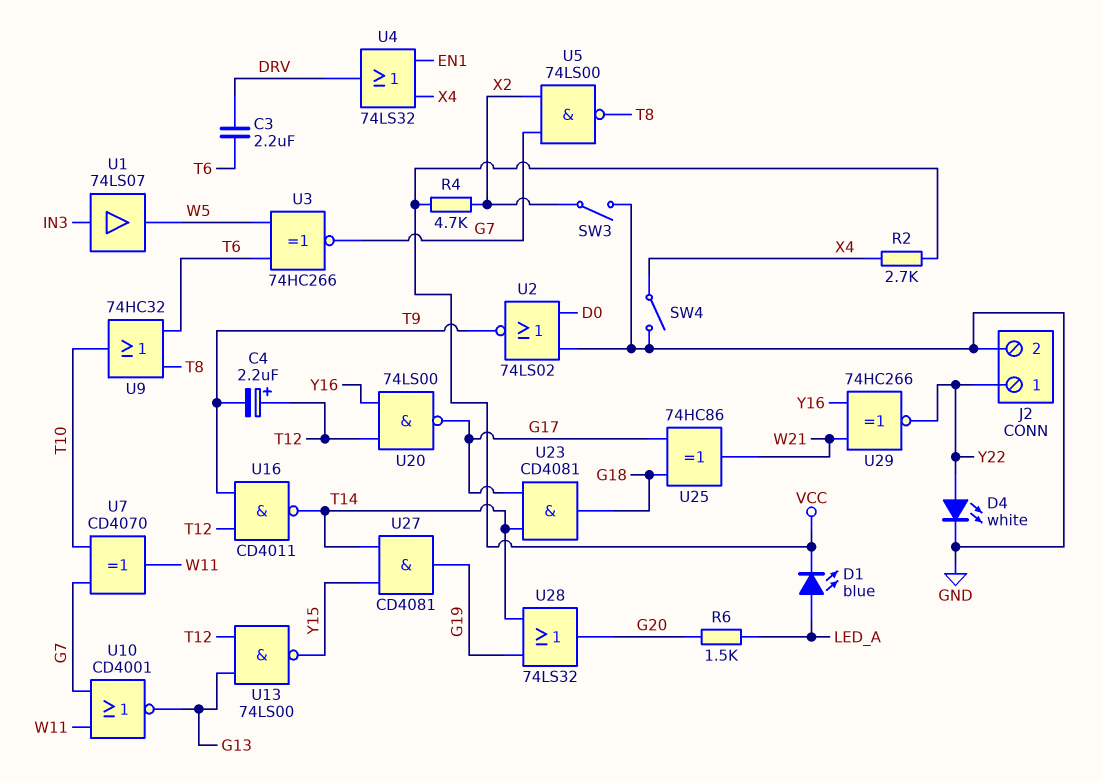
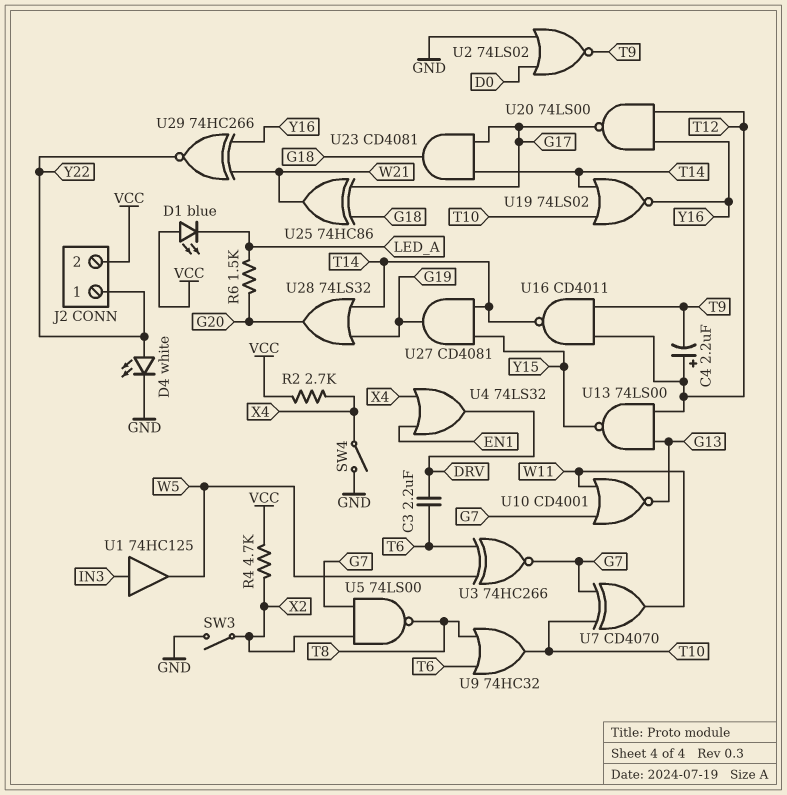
D1: LED blue (A LED_A, K VCC) -> LED blue (A VCC, K LED_A)
J2 pin 2: GND -> VCC
U1: buffer 74LS07 (in IN3, out W5) -> buffer 74HC125 (in IN3, out W5)
U19: none -> NOR 74LS02 (in T10, in T14, out Y16)

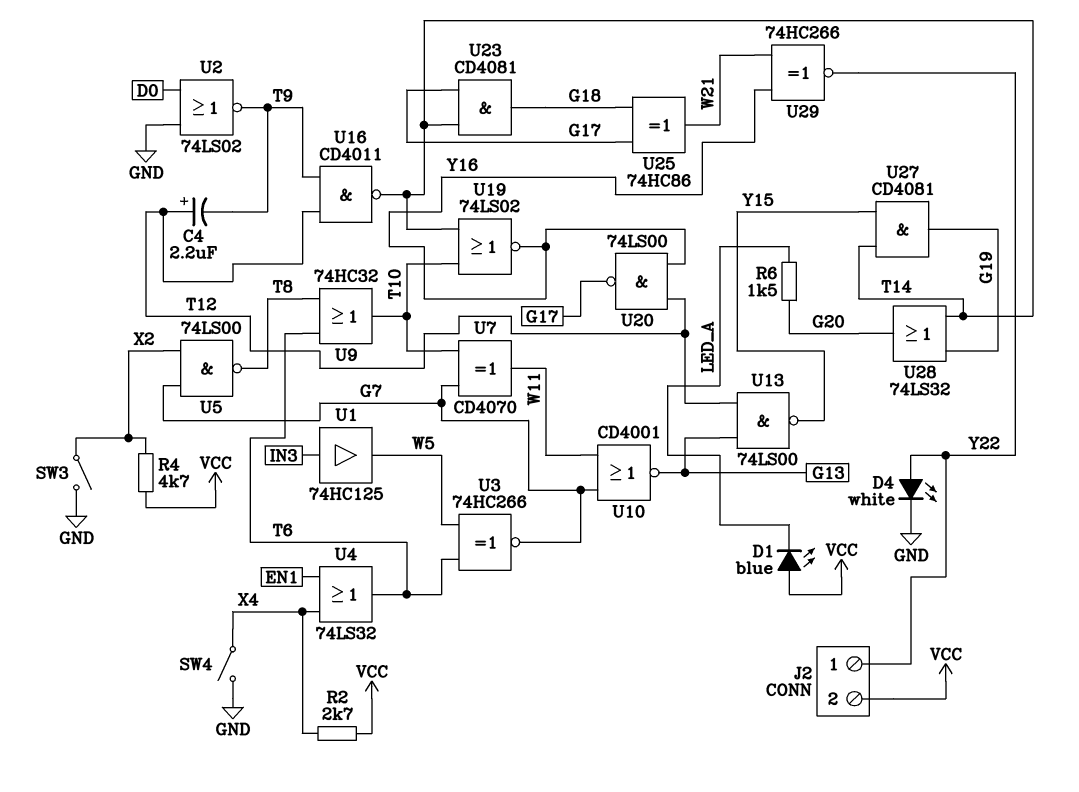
C3: 2.2uF (DRV, T6) -> none
U4: OR 74LS32 (in EN1, in X4, out DRV) -> OR 74LS32 (in EN1, in X4, out T6)

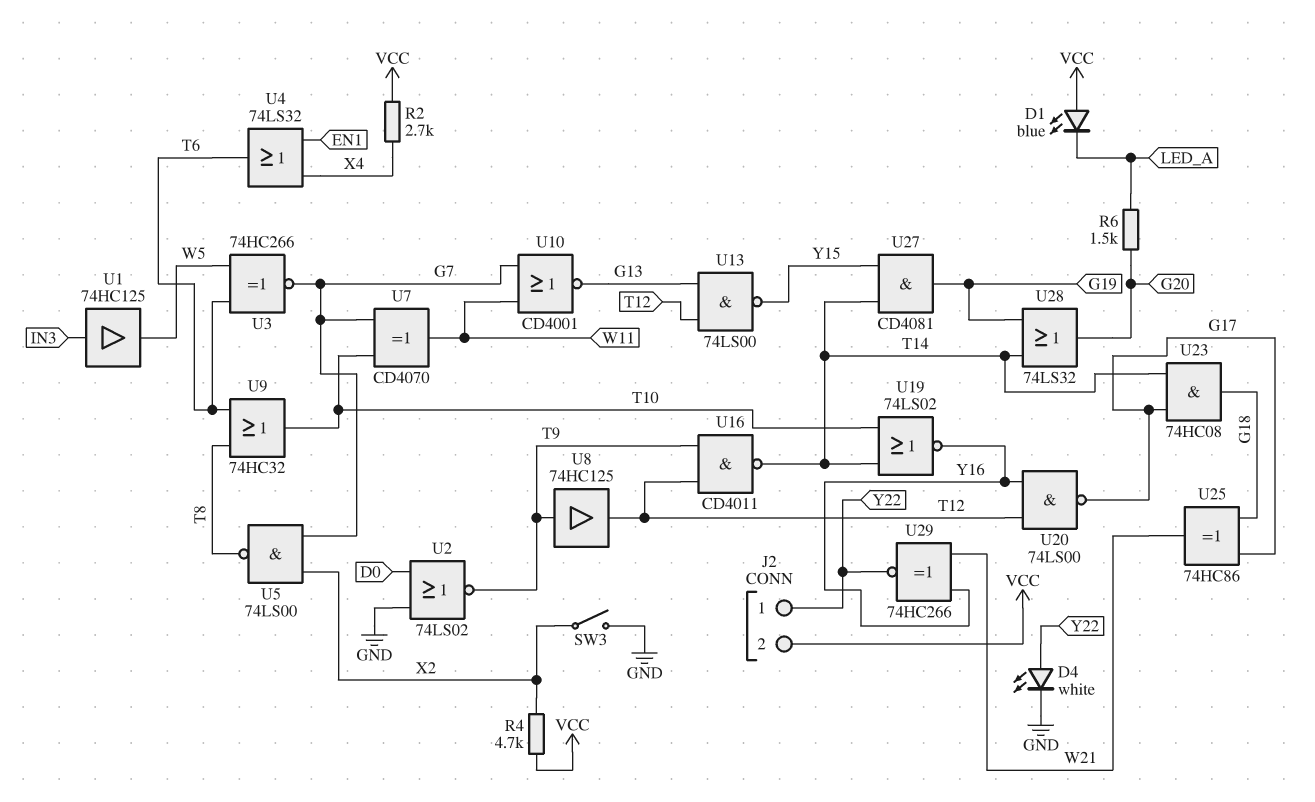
C4: 2.2uF (plus T12, minus T9) -> none
SW4: switch (GND, X4) -> none
U8: none -> buffer 74HC125 (in T9, out T12)
U23: AND CD4081 (in G17, in T14, out G18) -> AND 74HC08 (in G17, in T14, out G18)

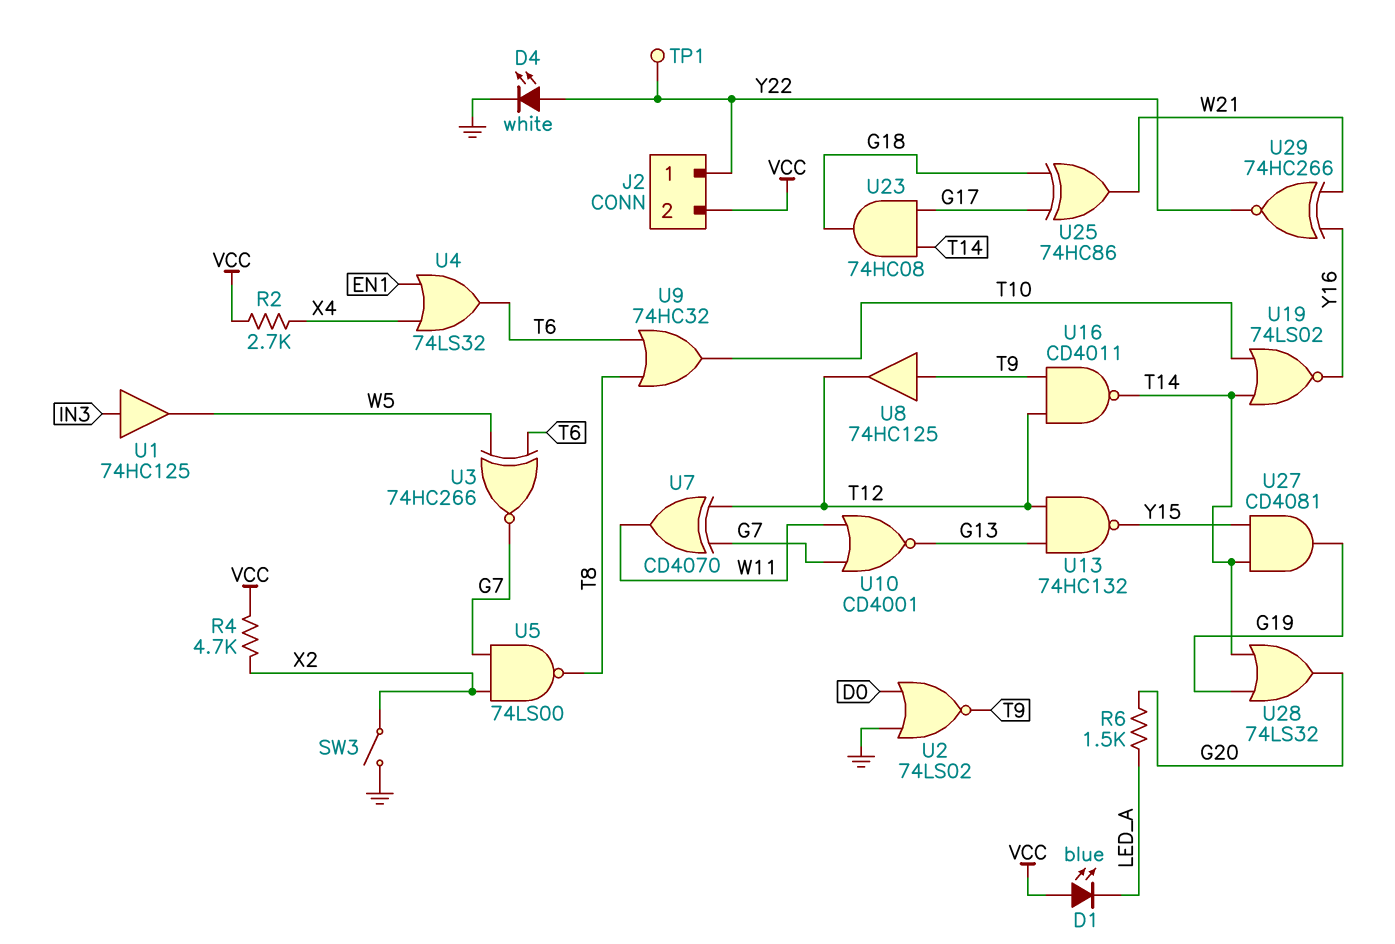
TP1: none -> test point (Y22)
U7: XOR CD4070 (in G7, in T10, out W11) -> XOR CD4070 (in G7, in T12, out W11)
U13: NAND 74LS00 (in G13, in T12, out Y15) -> NAND 74HC132 (in G13, in T12, out Y15)
U20: NAND 74LS00 (in T12, in Y16, out G17) -> none

